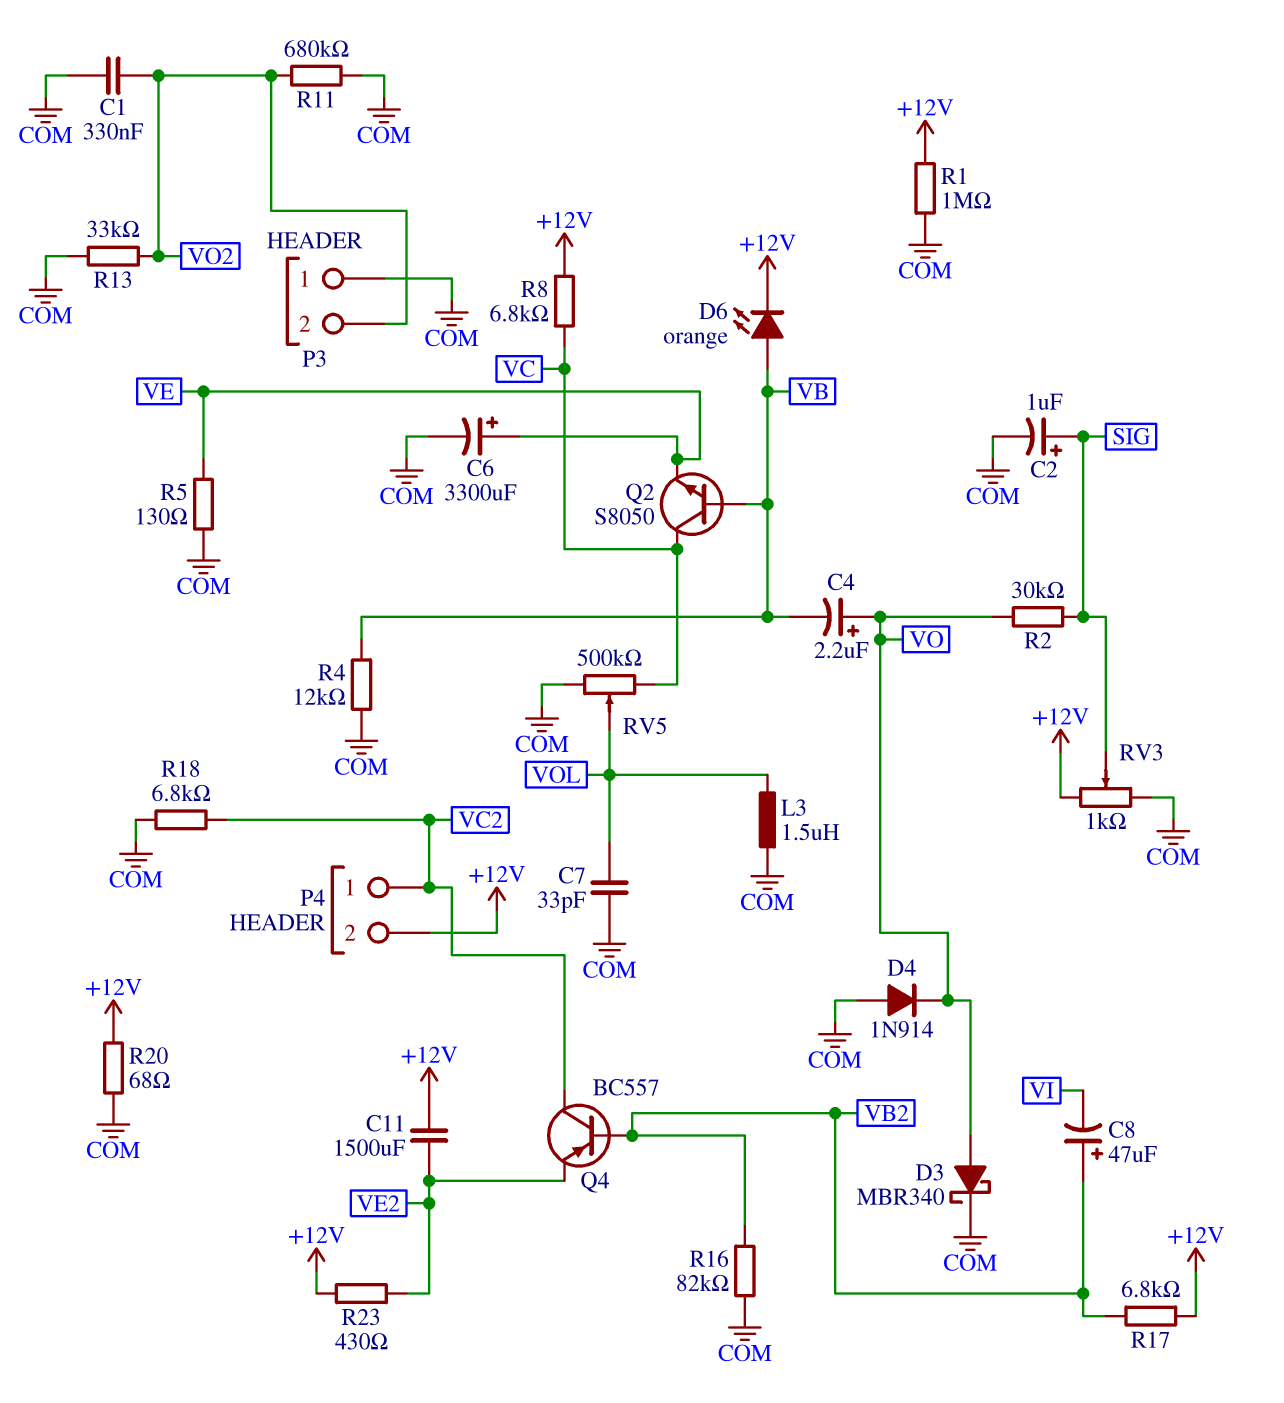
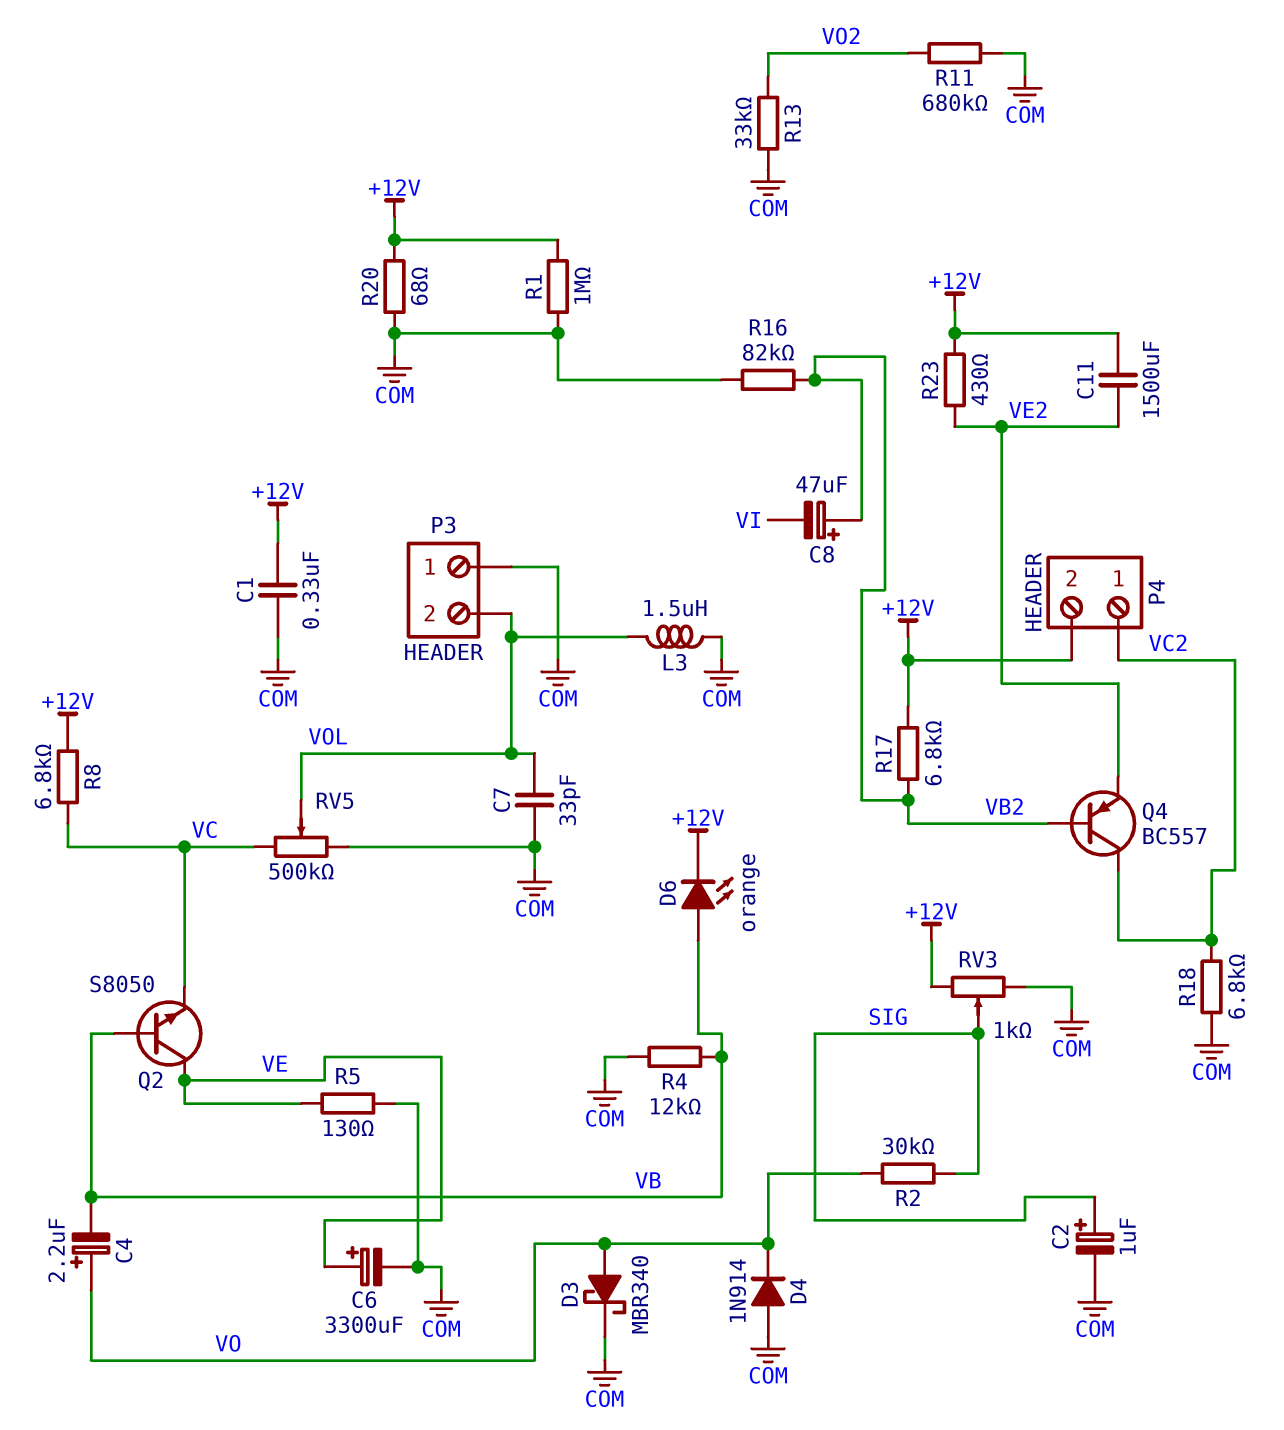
C1: 330nF (COM, VO2) -> 330nF (+12V, COM)
P3 pin 2: VO2 -> VOL
Q2: NPN S8050 (B VB, C VC, E VE) -> NPN S8050 (B VB, C VE, E VC)

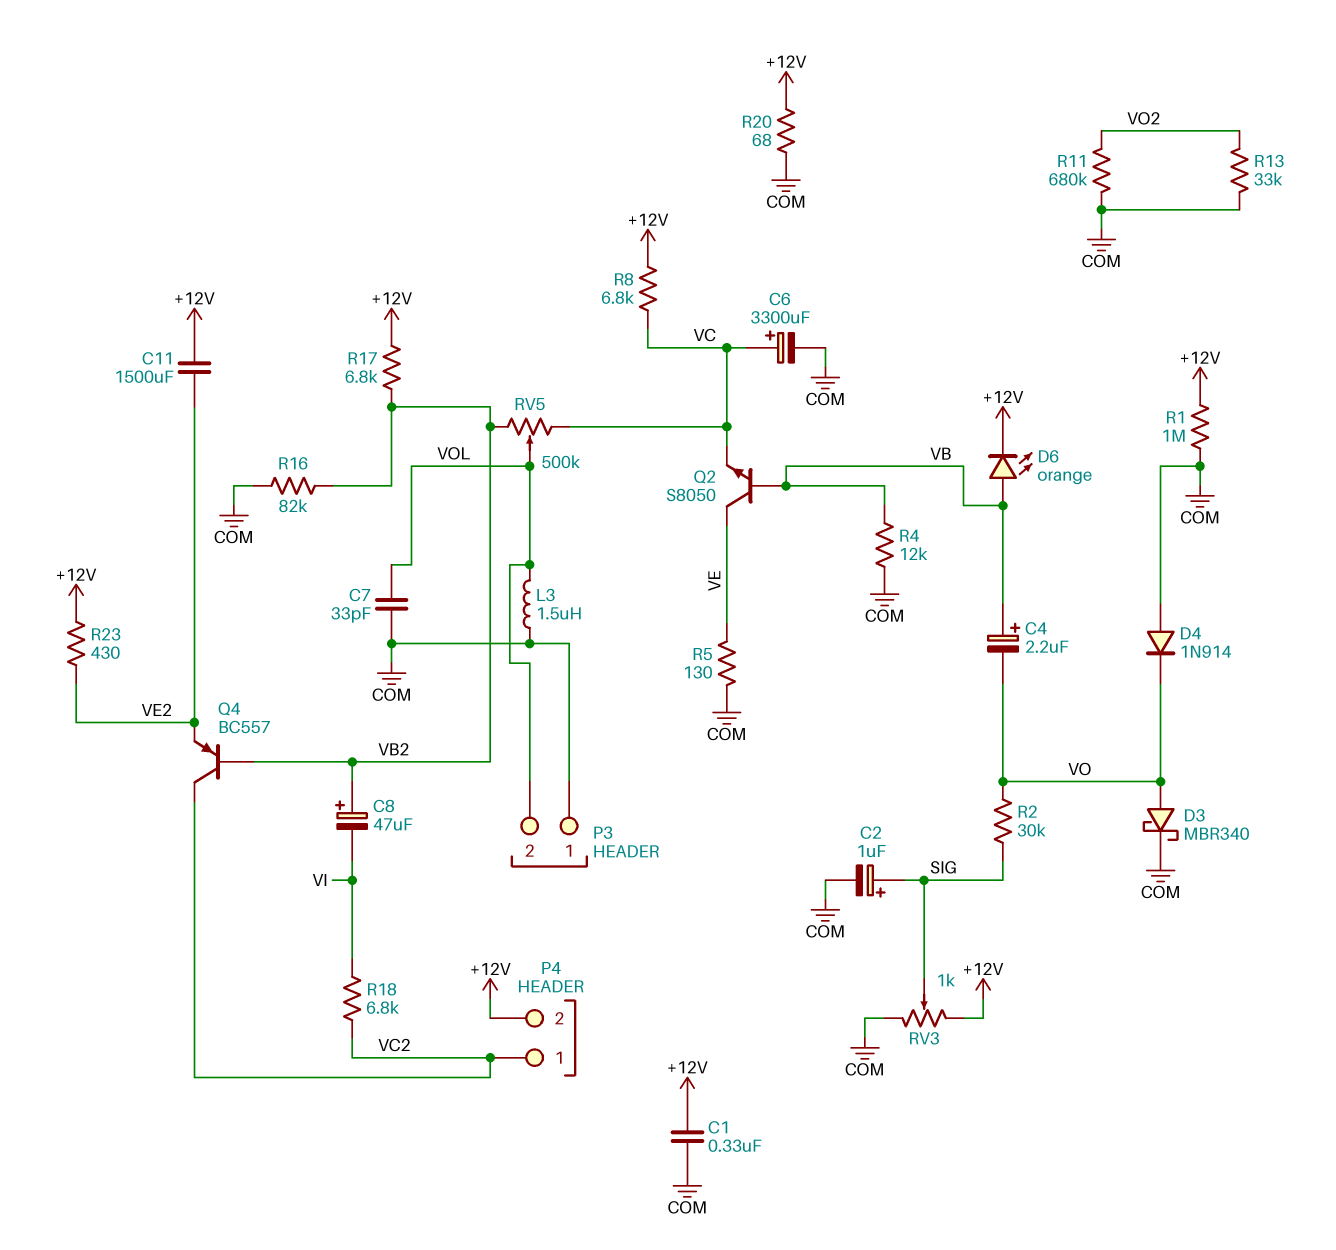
C4: 2.2uF (plus VO, minus VB) -> 2.2uF (plus VB, minus VO)
C6: 3300uF (plus VE, minus COM) -> 3300uF (plus VC, minus COM)
R18: 6.8k (COM, VC2) -> 6.8k (VC2, VI)
RV5: 500k (COM, VC, wiper VOL) -> 500k (VB2, VC, wiper VOL)

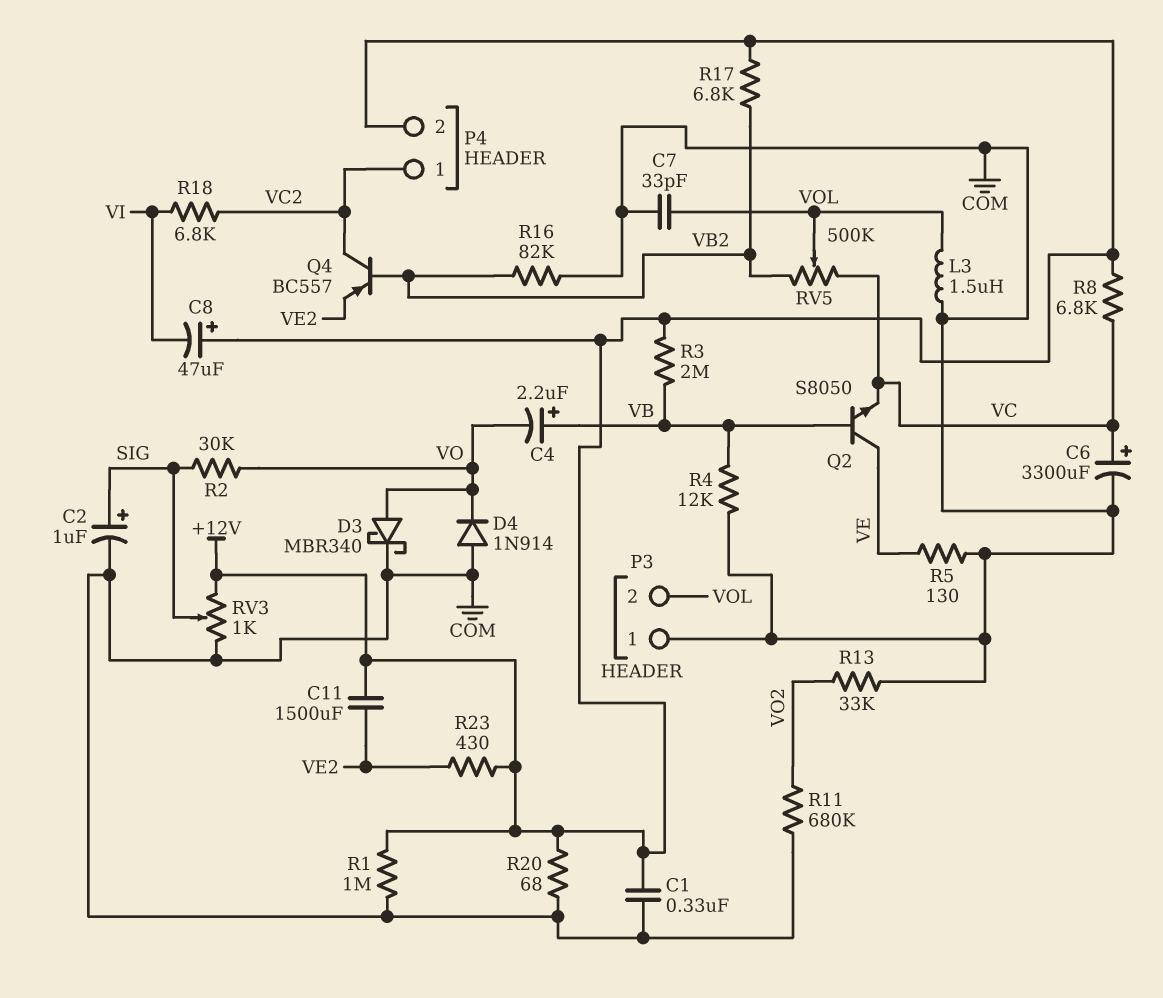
C8: 47uF (plus VB2, minus VI) -> 47uF (plus +12V, minus VI)
D6: LED orange (A VB, K +12V) -> none
R3: none -> 2M (+12V, VB)

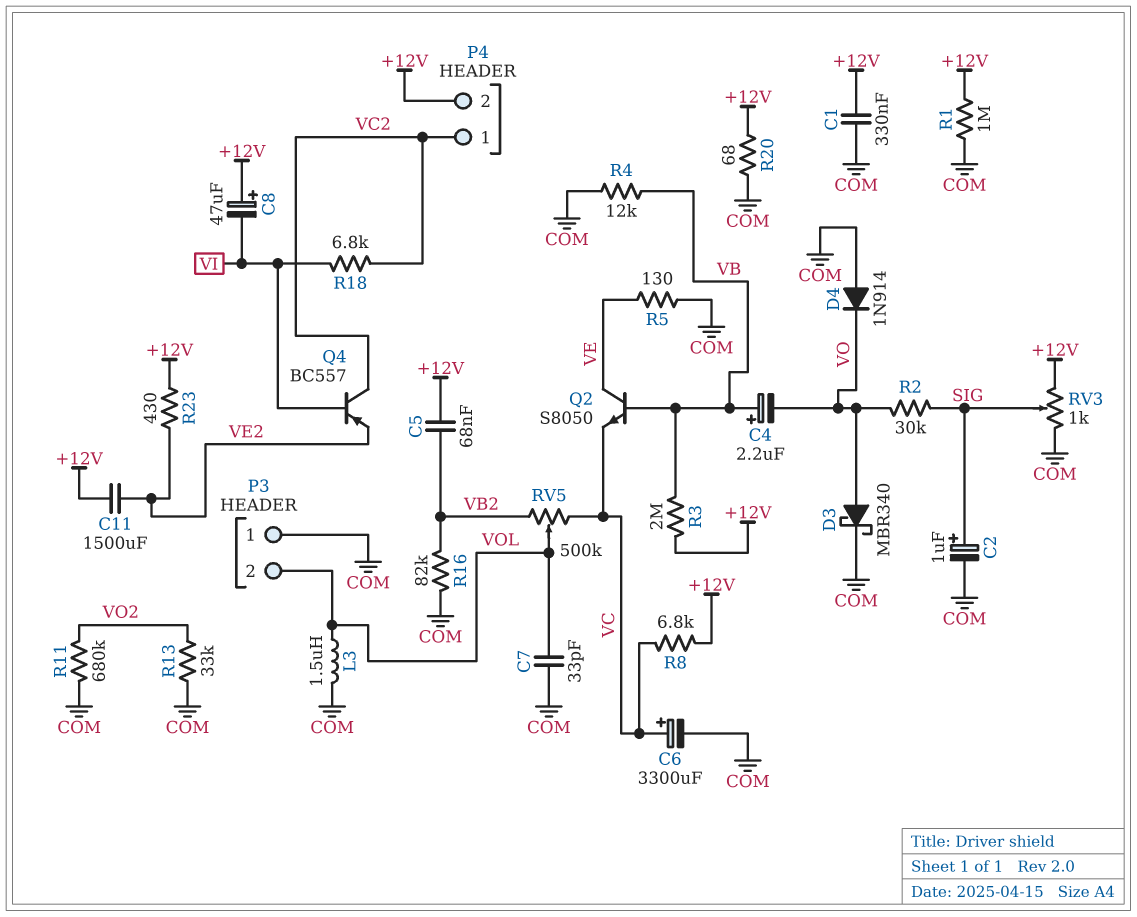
C5: none -> 68nF (+12V, VB2)
Q4: PNP BC557 (B VB2, C VC2, E VE2) -> PNP BC557 (B VI, C VC2, E VE2)
R17: 6.8k (+12V, VB2) -> none

